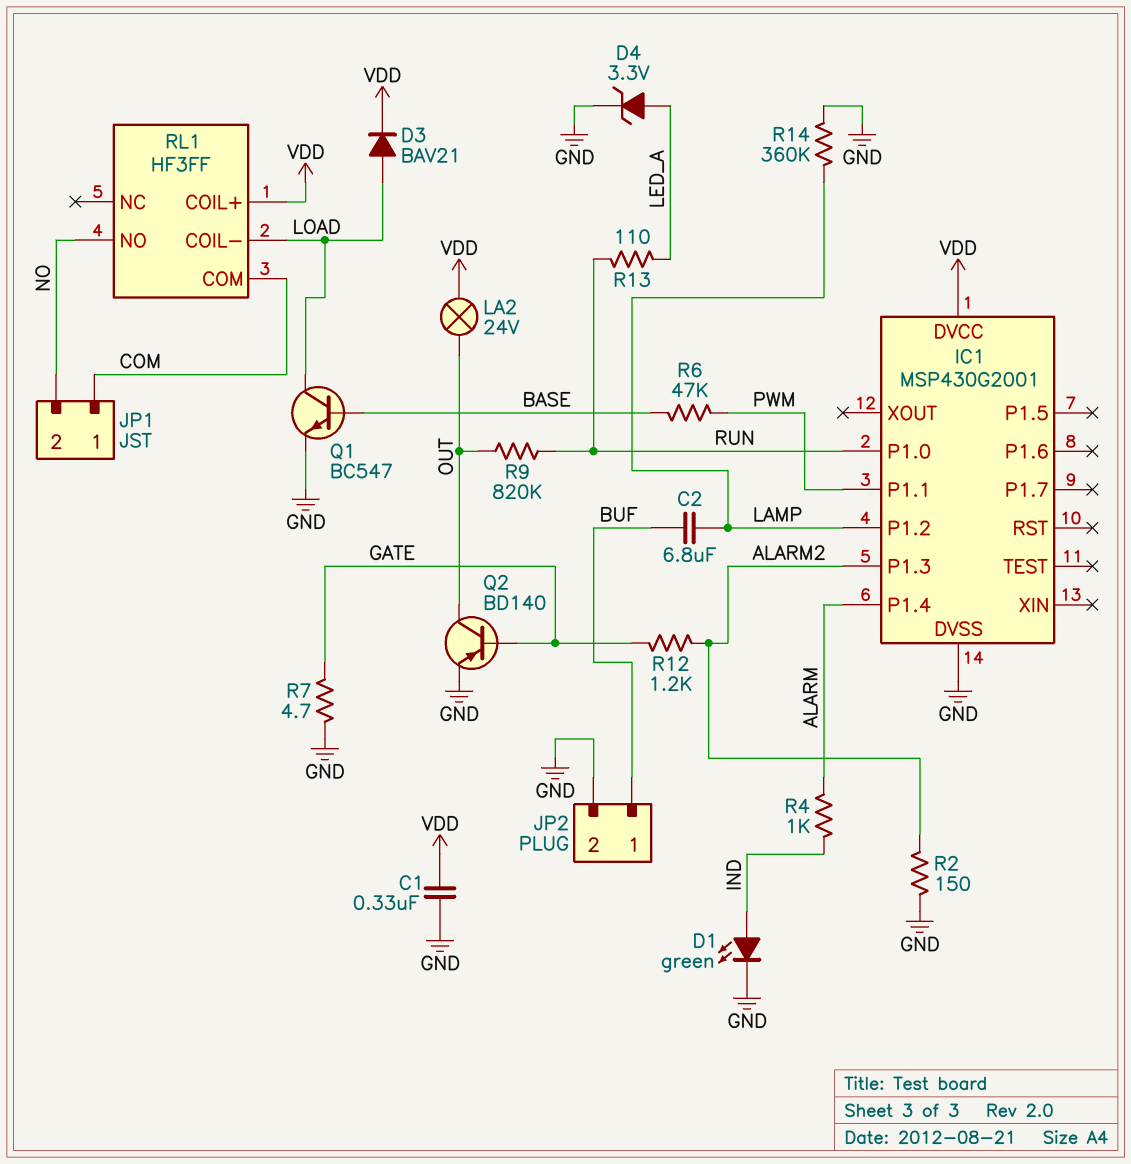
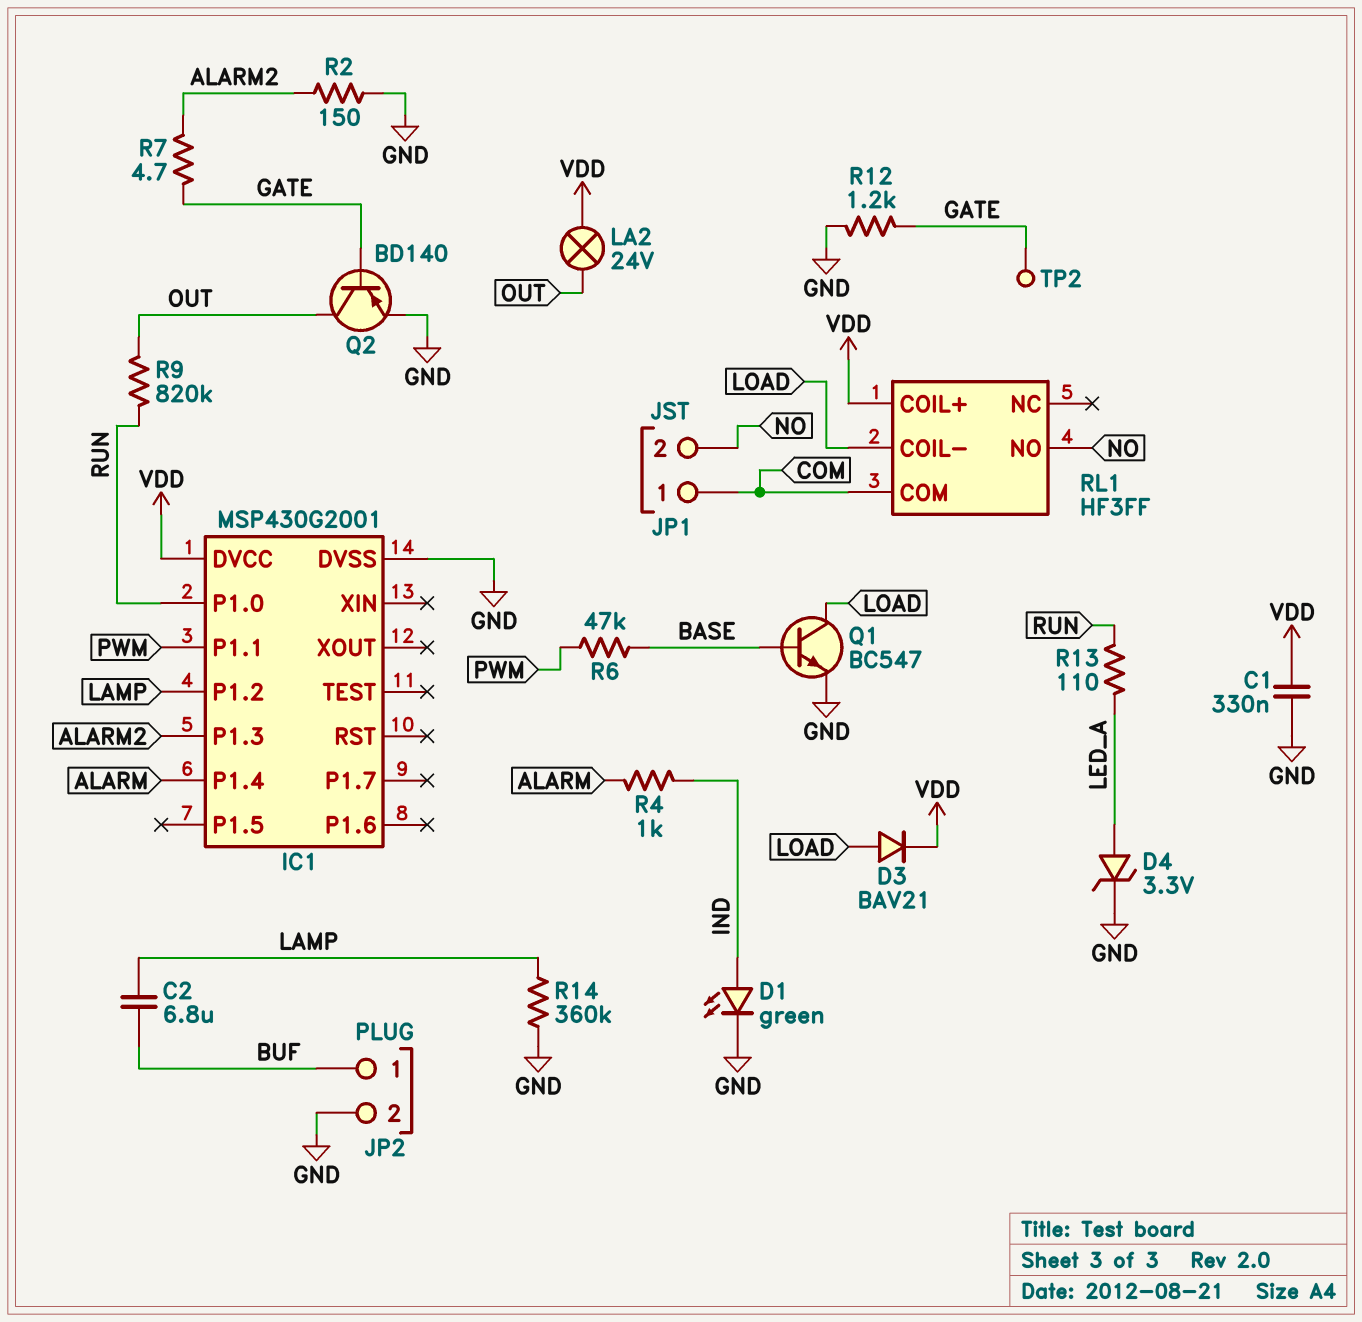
R7: 4.7 (GATE, GND) -> 4.7 (ALARM2, GATE)
R12: 1.2k (ALARM2, GATE) -> 1.2k (GATE, GND)
TP2: none -> test point (GATE)

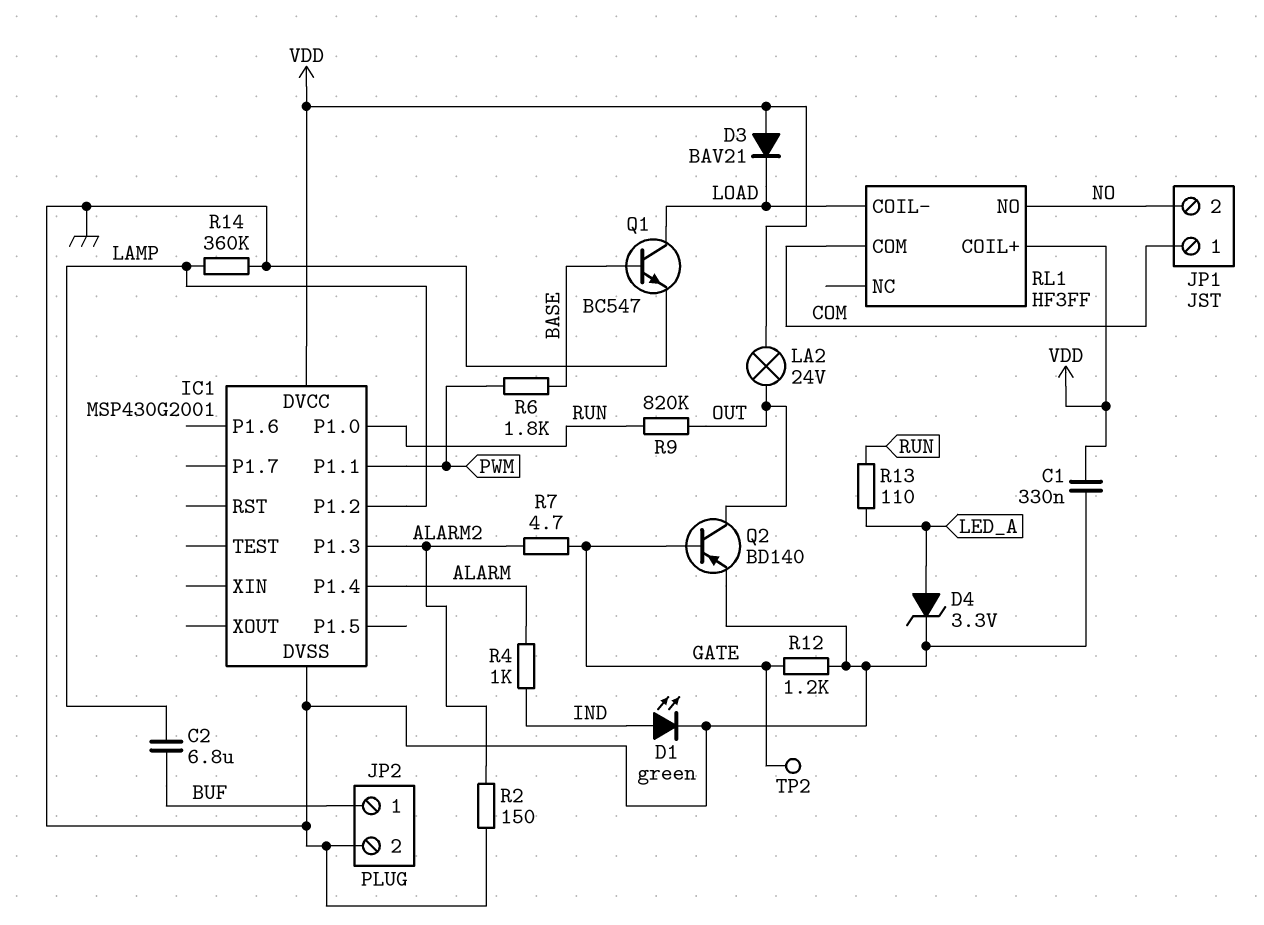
D3: diode BAV21 (A LOAD, K VDD) -> diode BAV21 (A VDD, K LOAD)
R6: 47k (BASE, PWM) -> 1.8k (BASE, PWM)

